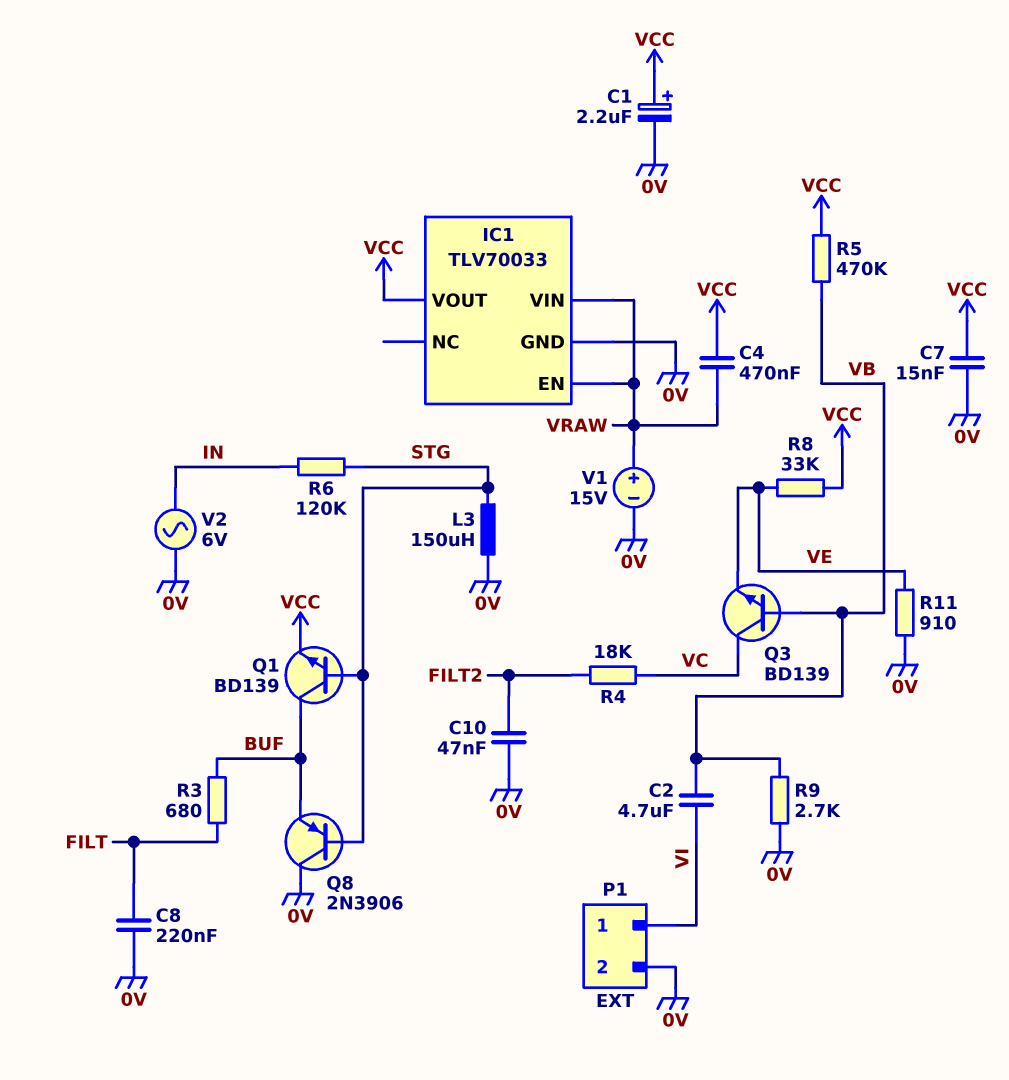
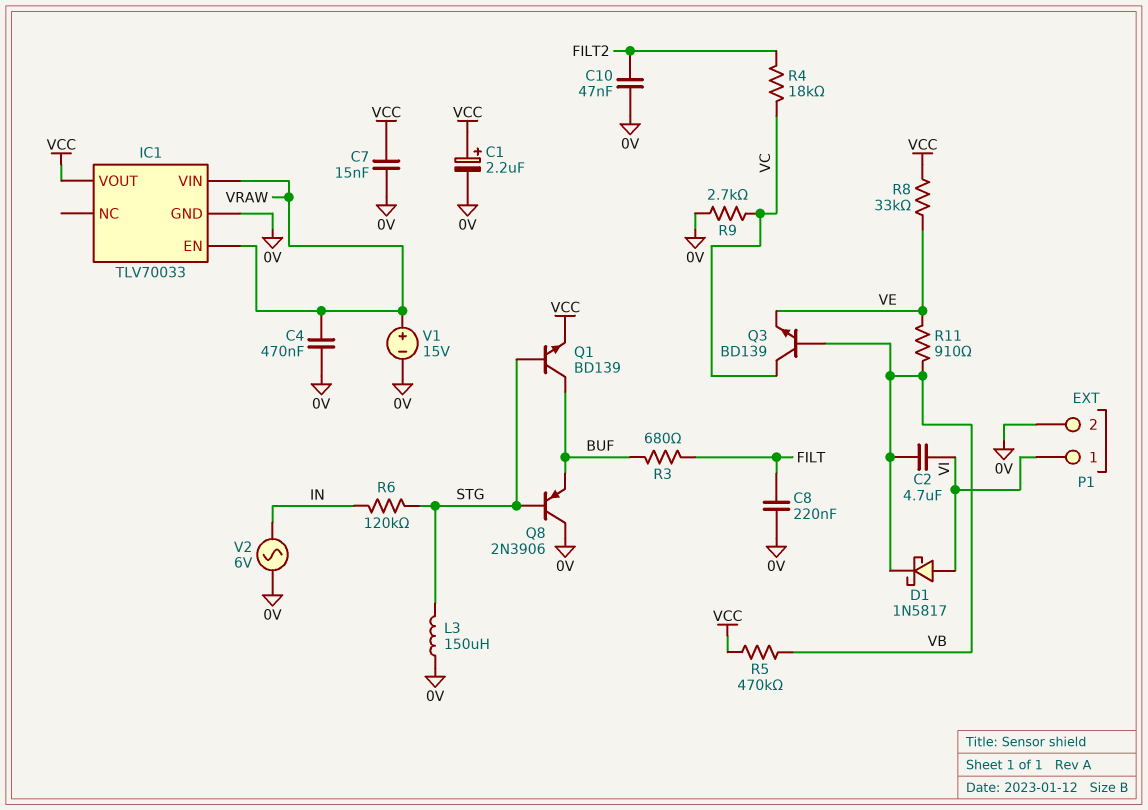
C4: 470nF (VCC, VRAW) -> 470nF (0V, VRAW)
D1: none -> schottky 1N5817 (A VI, K VB)
R9: 2.7k (0V, VB) -> 2.7k (0V, VC)
R11: 910 (0V, VE) -> 910 (VB, VE)

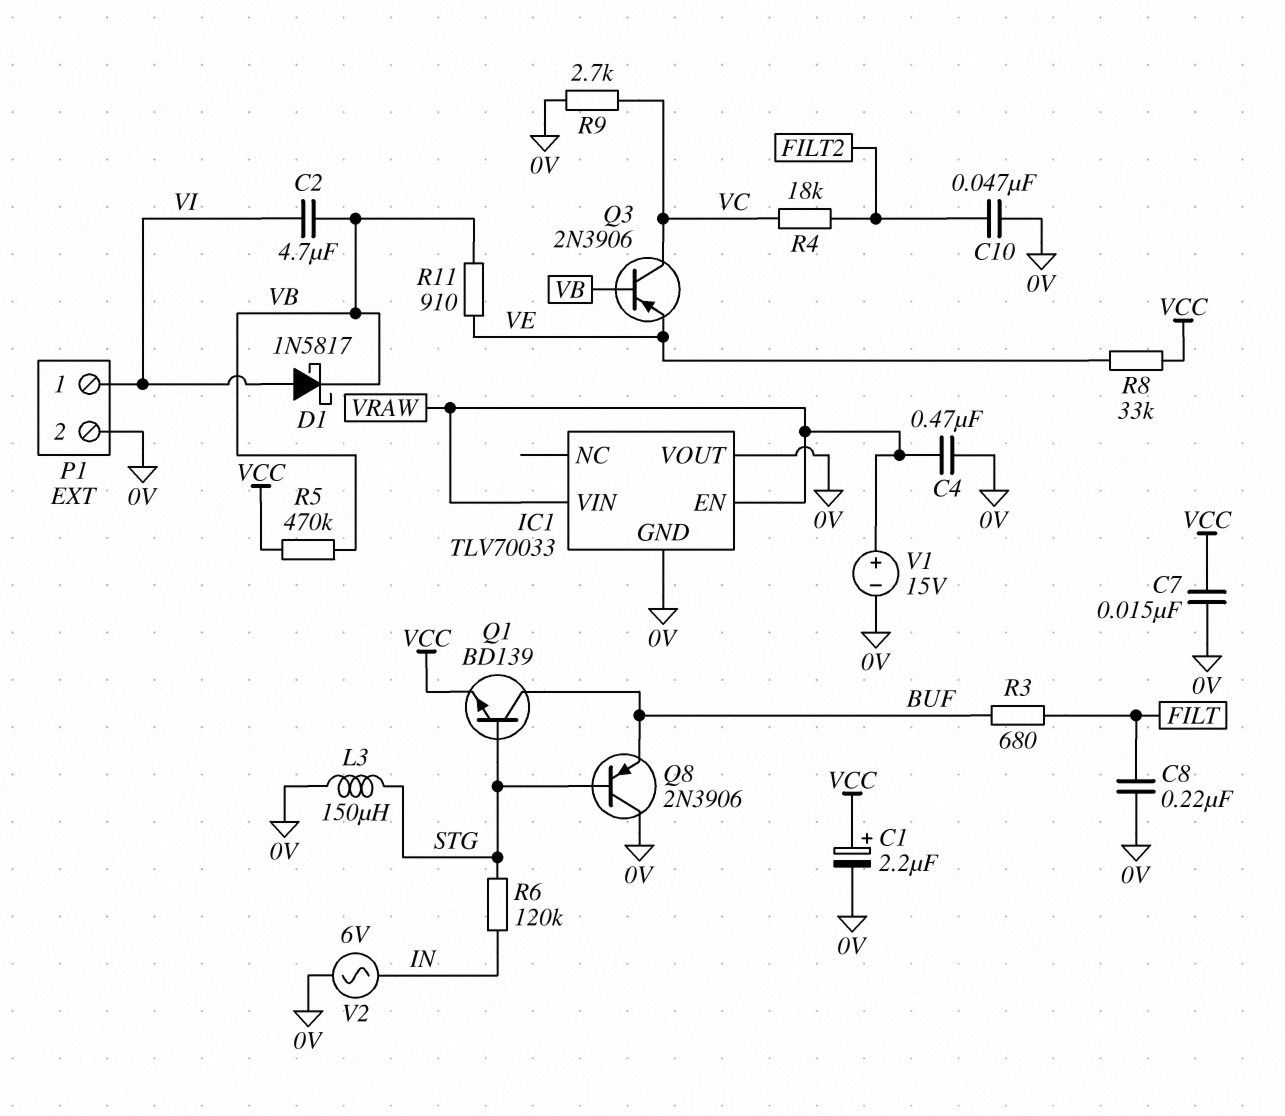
IC1 pin VOUT: VCC -> 0V
Q3: NPN BD139 (B VB, C VC, E VE) -> PNP 2N3906 (B VB, C VC, E VE)

